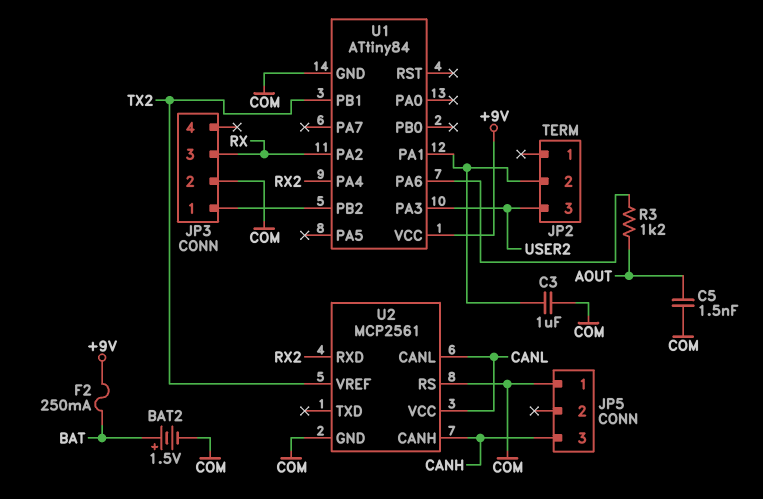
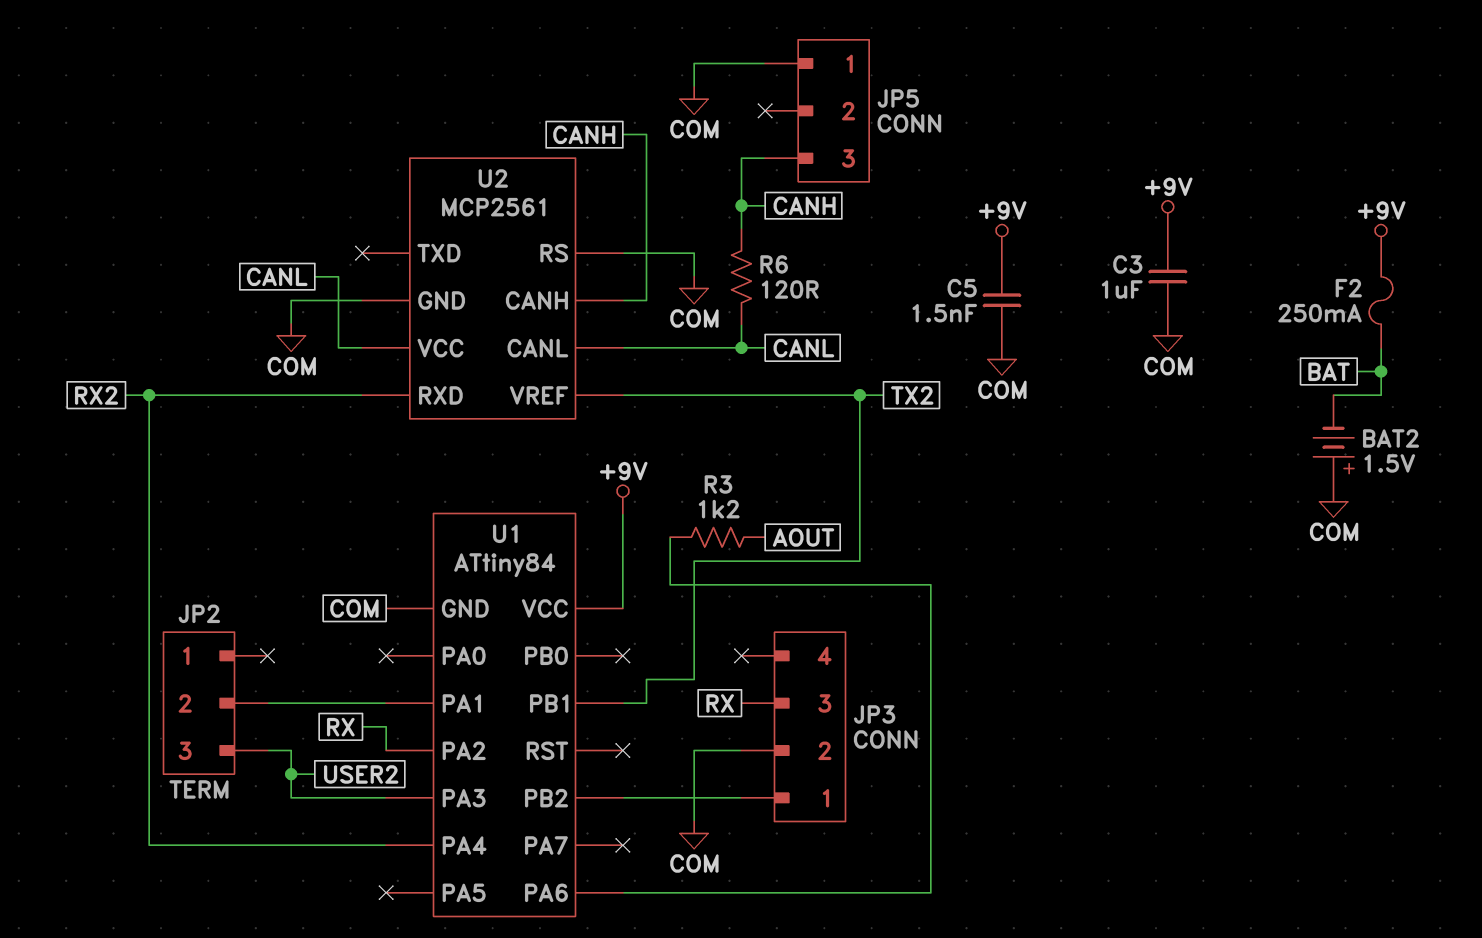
BAT2: 1.5V (plus BAT, minus COM) -> 1.5V (plus COM, minus BAT)
C3: 1uF (COM, JP2/2) -> 1uF (+9V, COM)
C5: 1.5nF (AOUT, COM) -> 1.5nF (+9V, COM)
R6: none -> 120 (CANH, CANL)

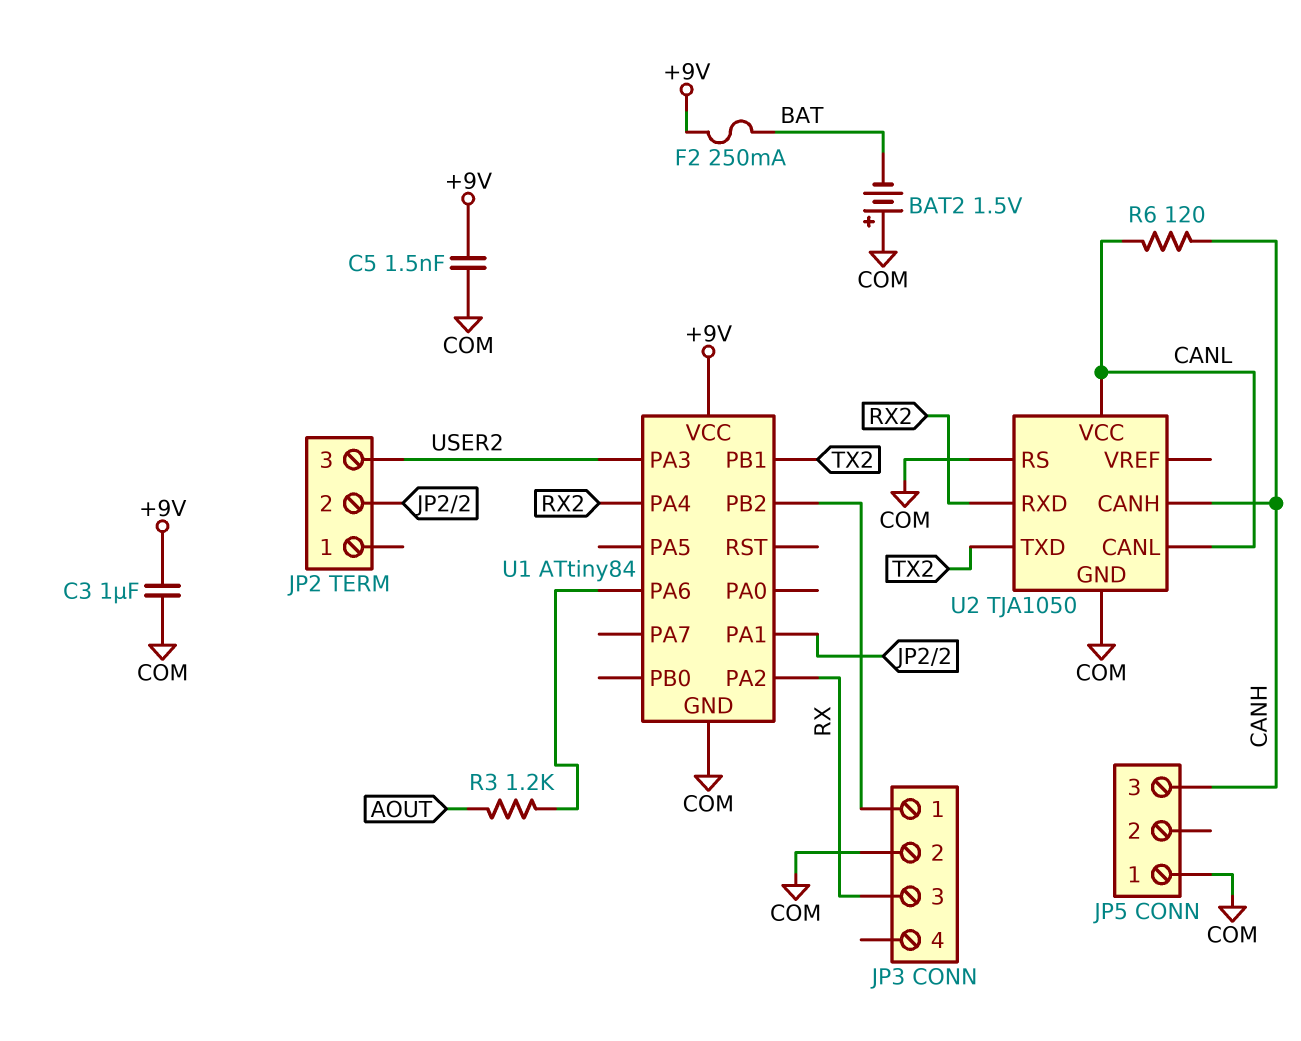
U2: MCP2561 -> TJA1050
U2 pin TXD: none -> TX2
U2 pin VREF: TX2 -> none

